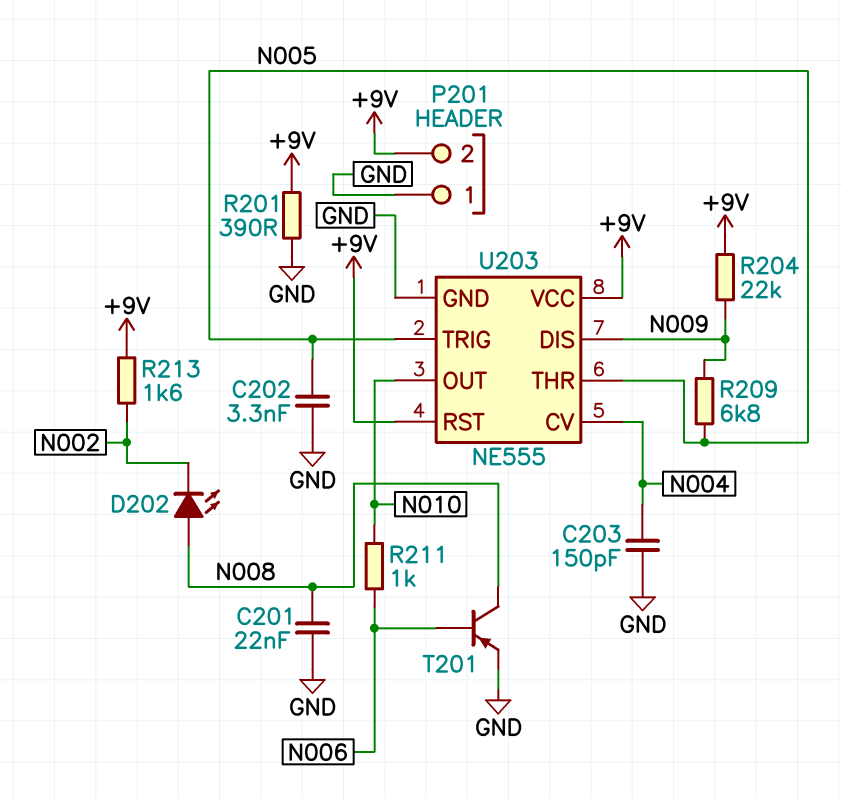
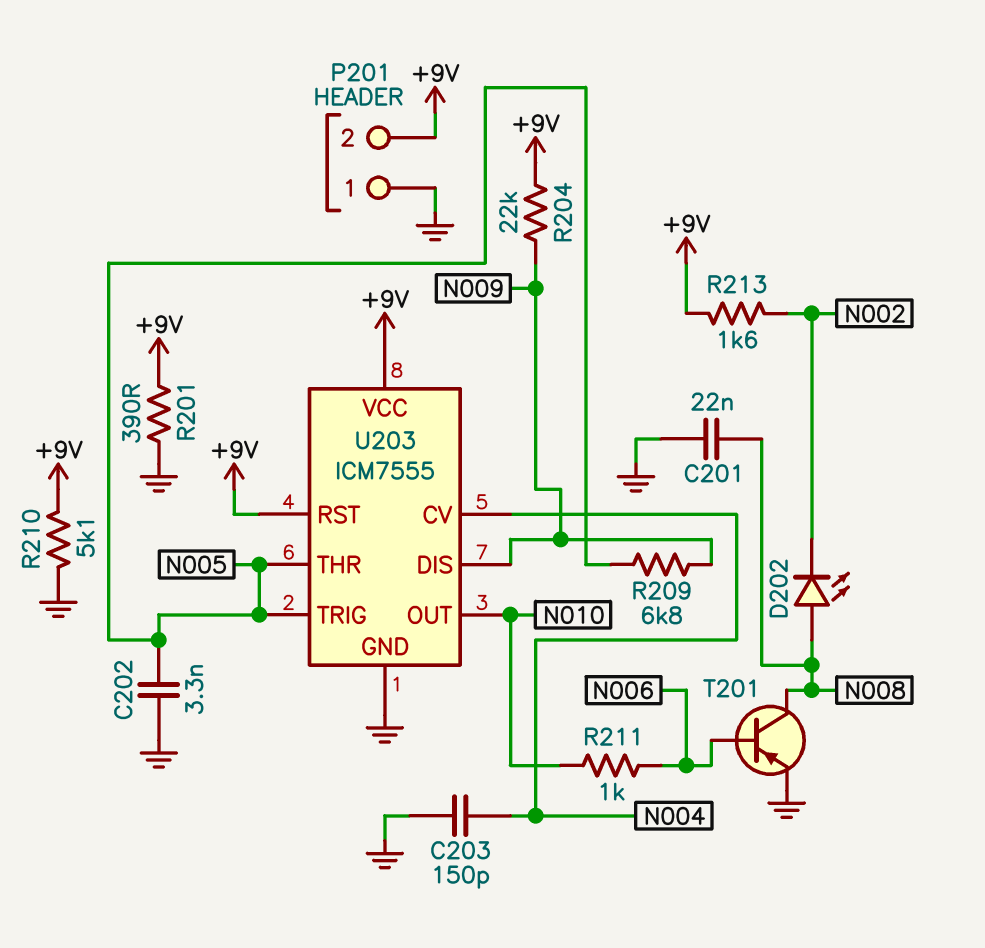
R210: none -> 5.1k (+9V, GND)
U203: NE555 -> ICM7555

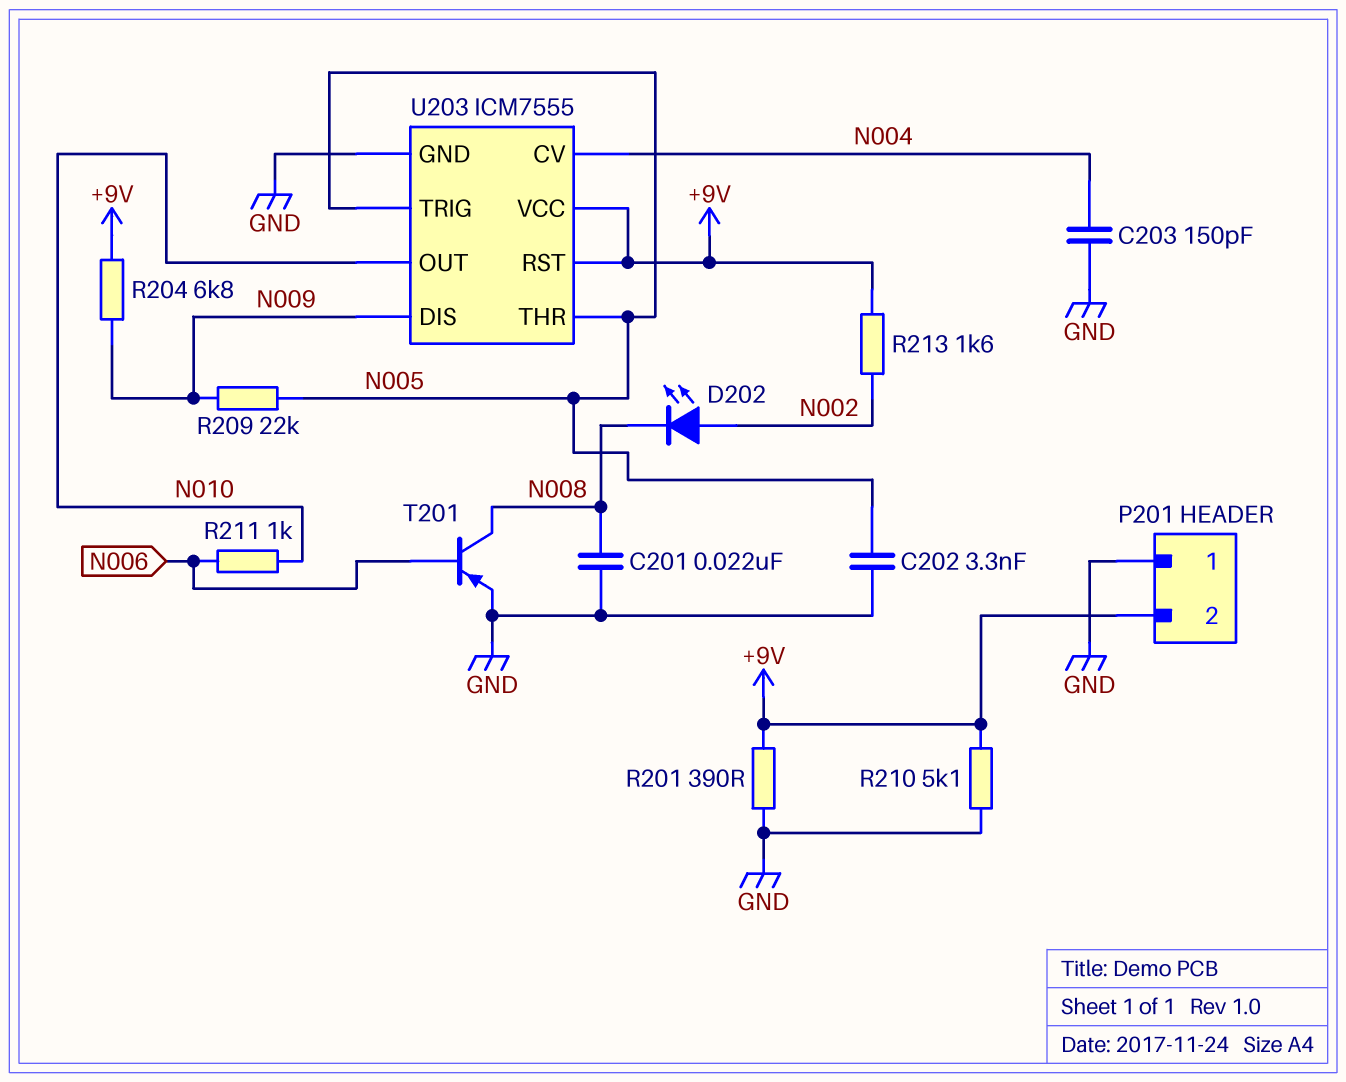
D202: LED (A N008, K N002) -> LED (A N002, K N008)
R204: 22k (+9V, N009) -> 6.8k (+9V, N009)
R209: 6.8k (N005, N009) -> 22k (N005, N009)

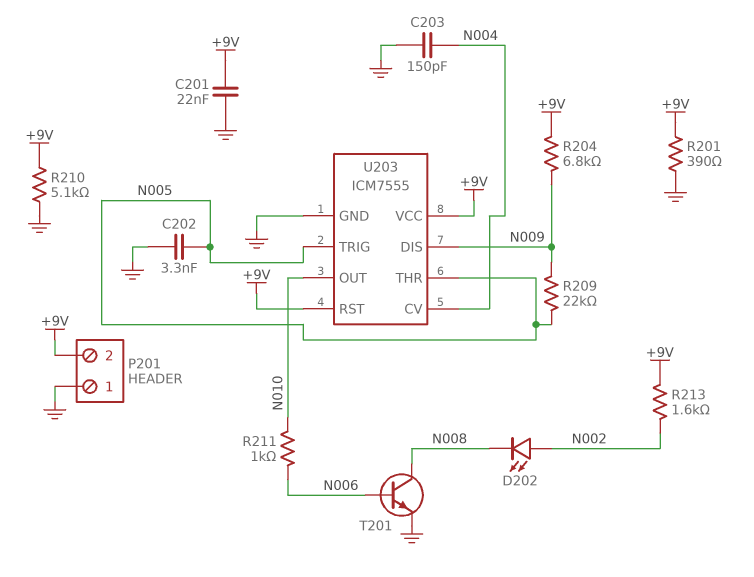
C201: 22nF (GND, N008) -> 22nF (+9V, GND)
T201: PNP (B N006, C N008, E GND) -> NPN (B N006, C N008, E GND)

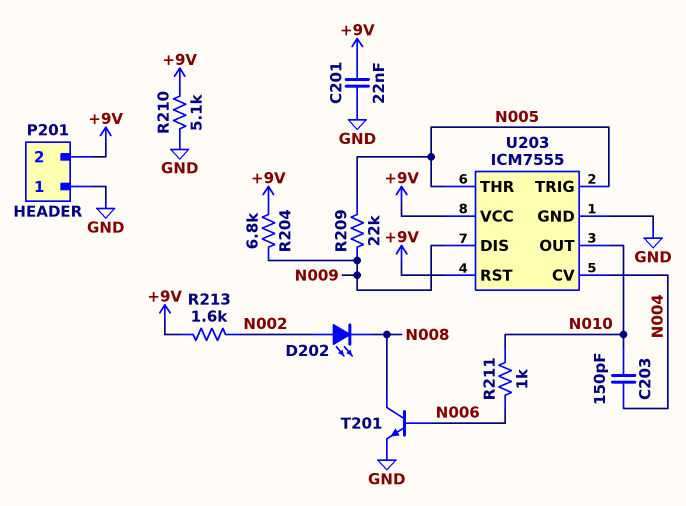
C202: 3.3nF (GND, N005) -> none
C203: 150pF (GND, N004) -> 150pF (N004, N010)
R201: 390 (+9V, GND) -> none

